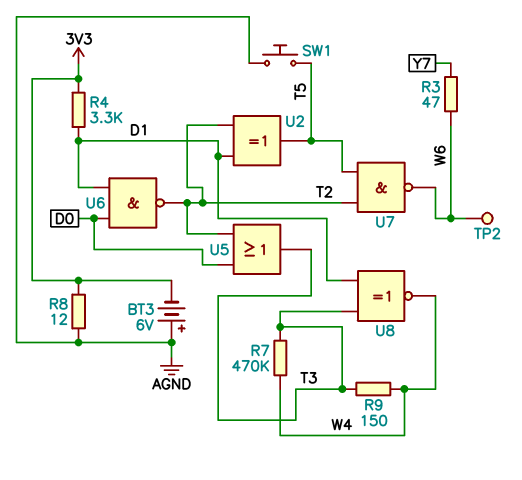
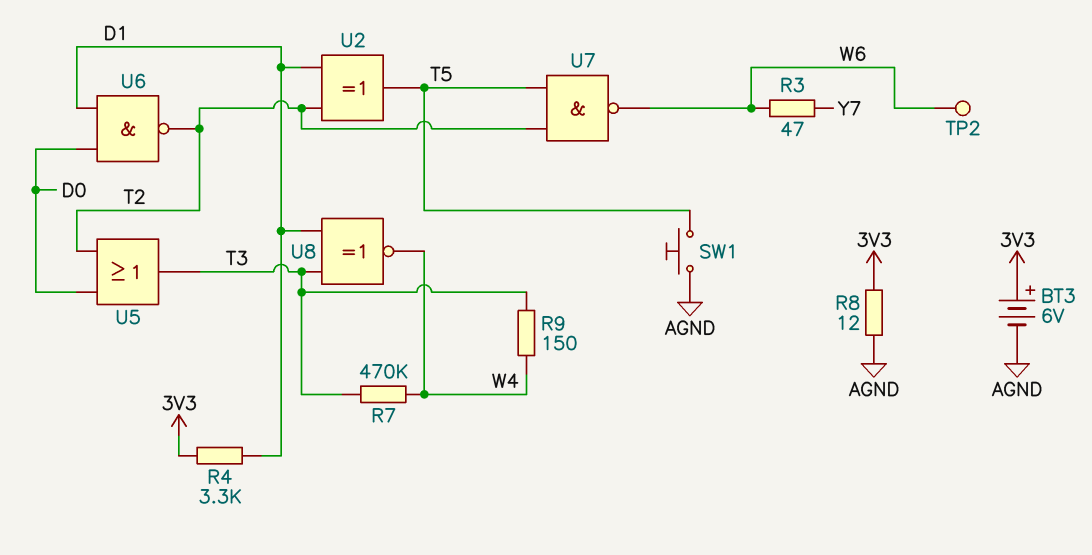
BT3: 6V (plus AGND, minus 3V3) -> 6V (plus 3V3, minus AGND)

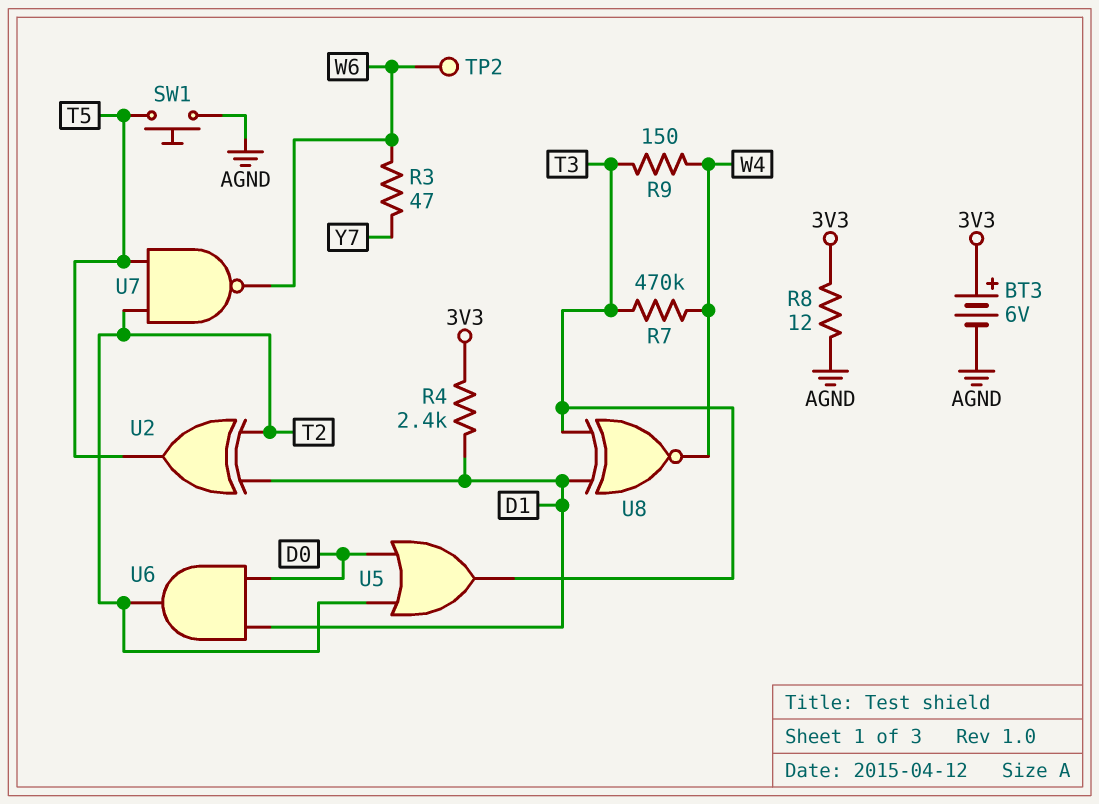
R4: 3.3k (3V3, D1) -> 2.4k (3V3, D1)
U6: NAND (in D0, in D1, out T2) -> AND (in D0, in D1, out T2)

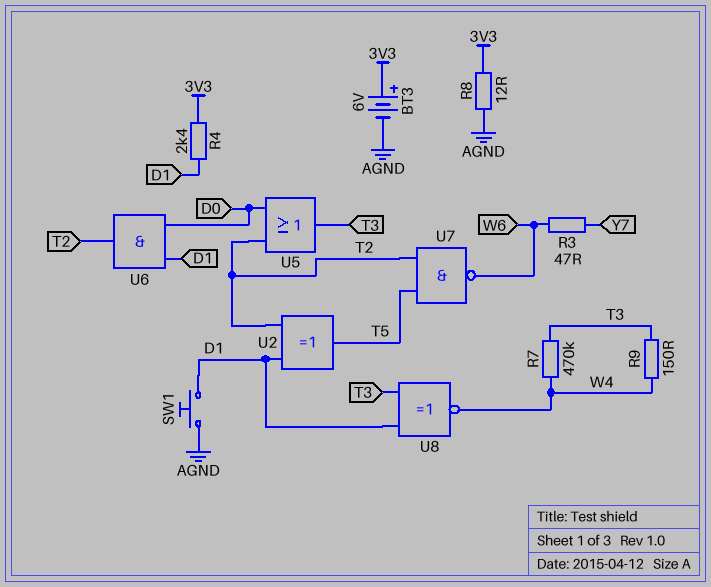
SW1: button (AGND, T5) -> button (AGND, D1)
TP2: test point (W6) -> none

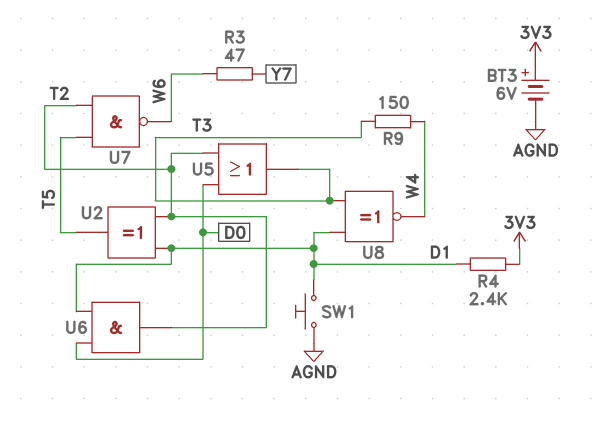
R7: 470k (T3, W4) -> none
R8: 12 (3V3, AGND) -> none

